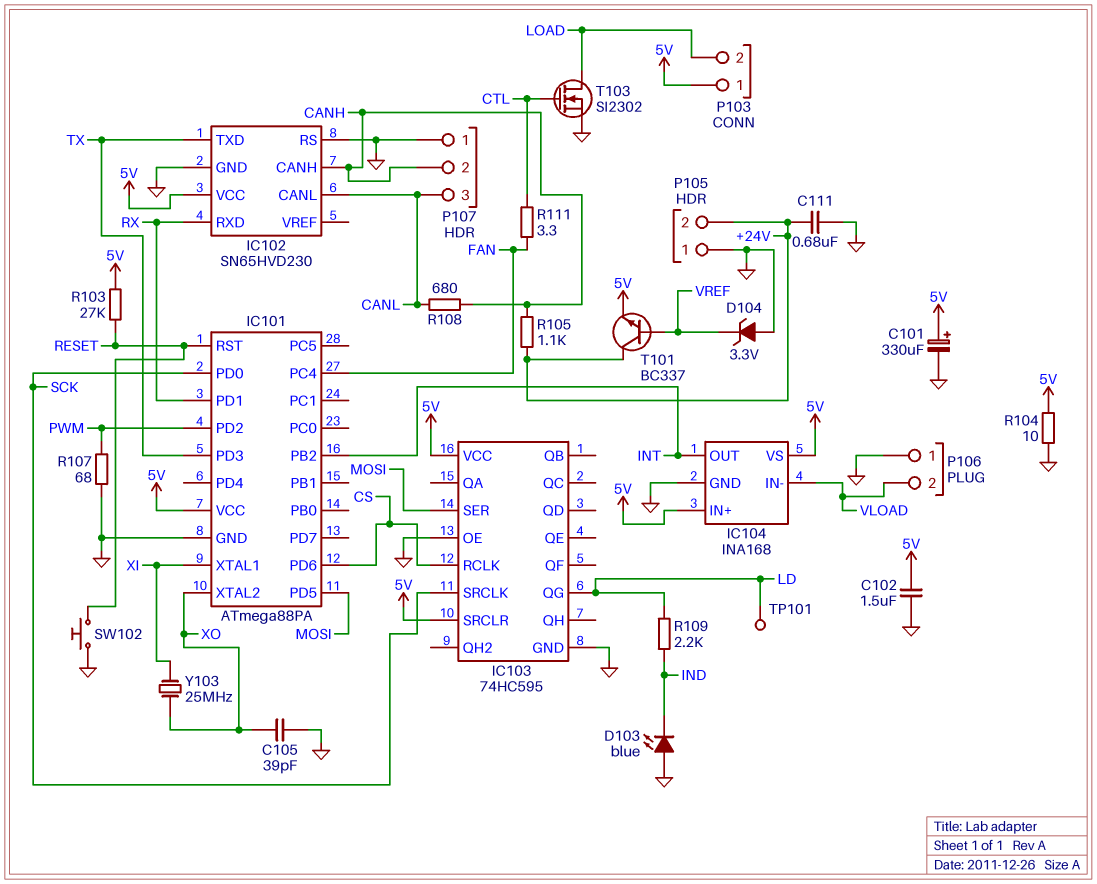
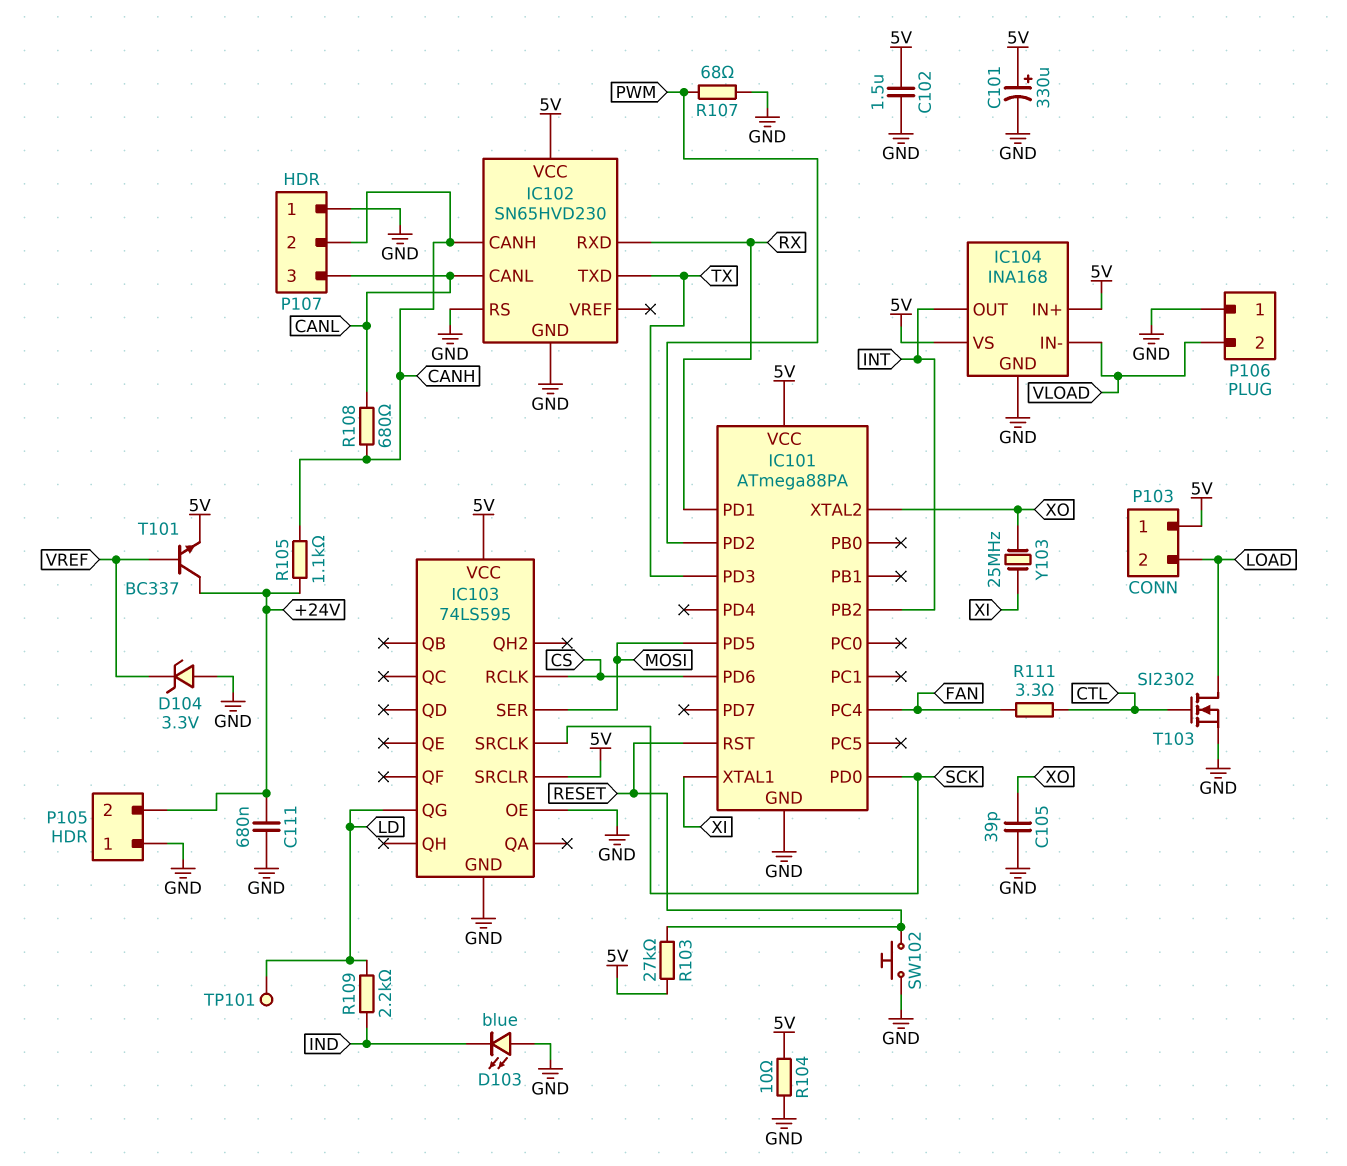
IC103: 74HC595 -> 74LS595

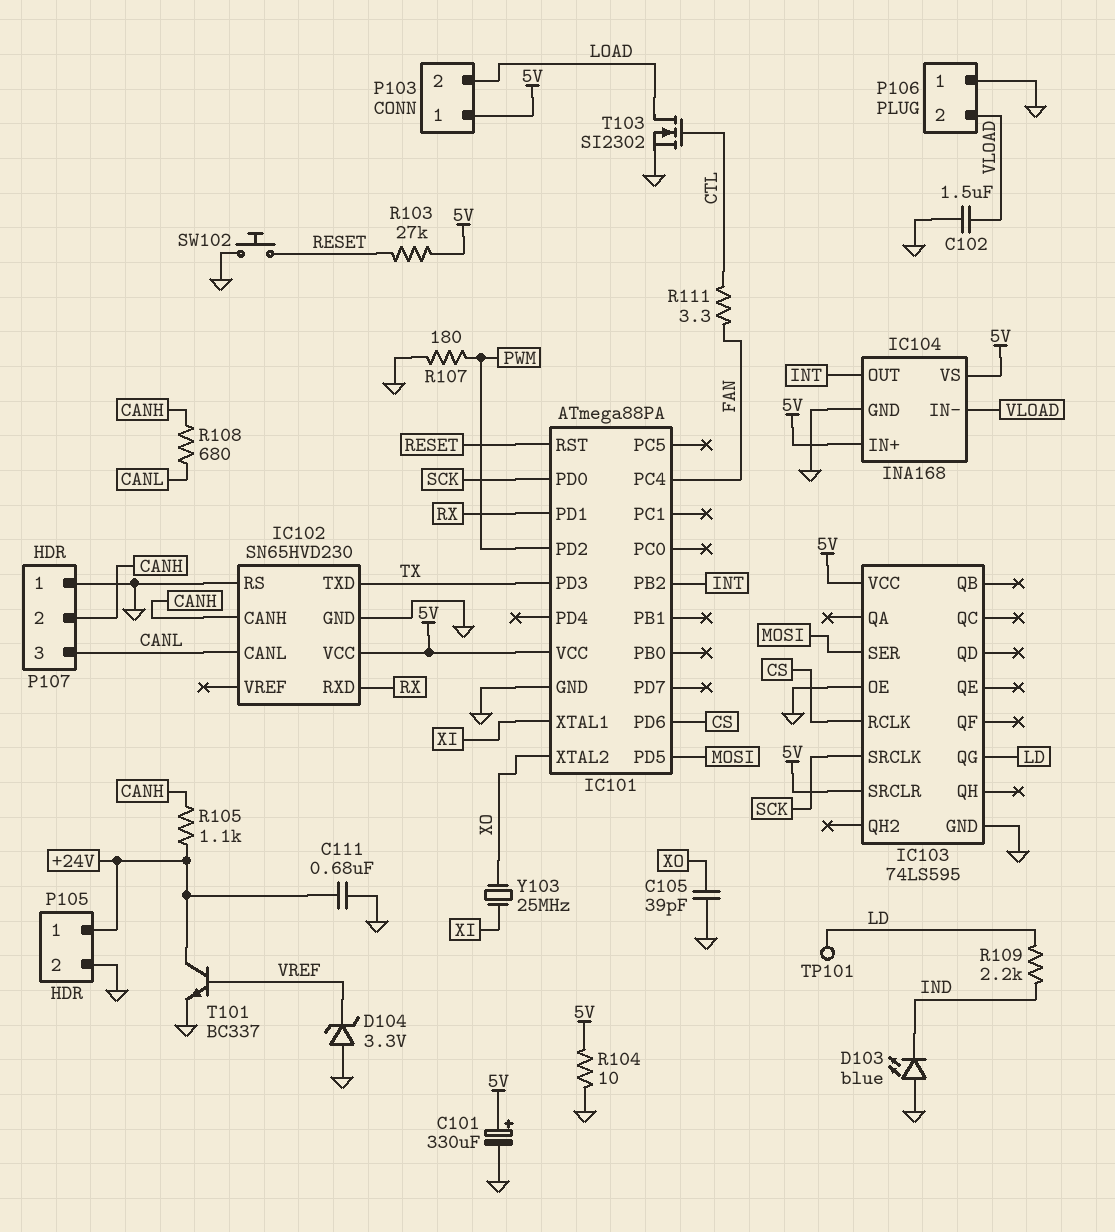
C102: 1.5uF (5V, GND) -> 1.5uF (GND, VLOAD)
P105 pin 1: GND -> +24V
P105 pin 2: +24V -> GND
R107: 68 (GND, PWM) -> 180 (GND, PWM)
T101: NPN BC337 (B VREF, C +24V, E 5V) -> NPN BC337 (B VREF, C +24V, E GND)

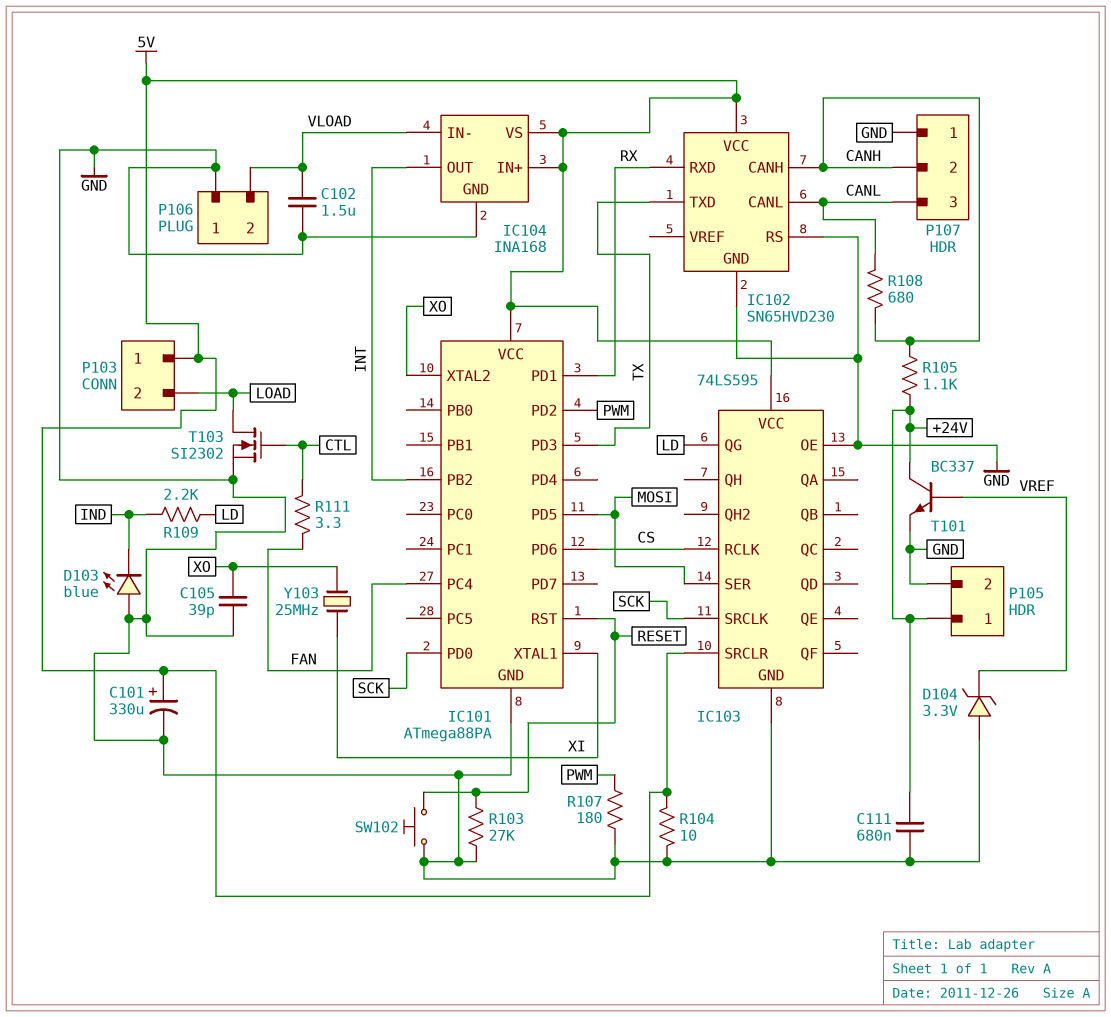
R103: 27k (5V, RESET) -> 27k (GND, RESET)
TP101: test point (LD) -> none

